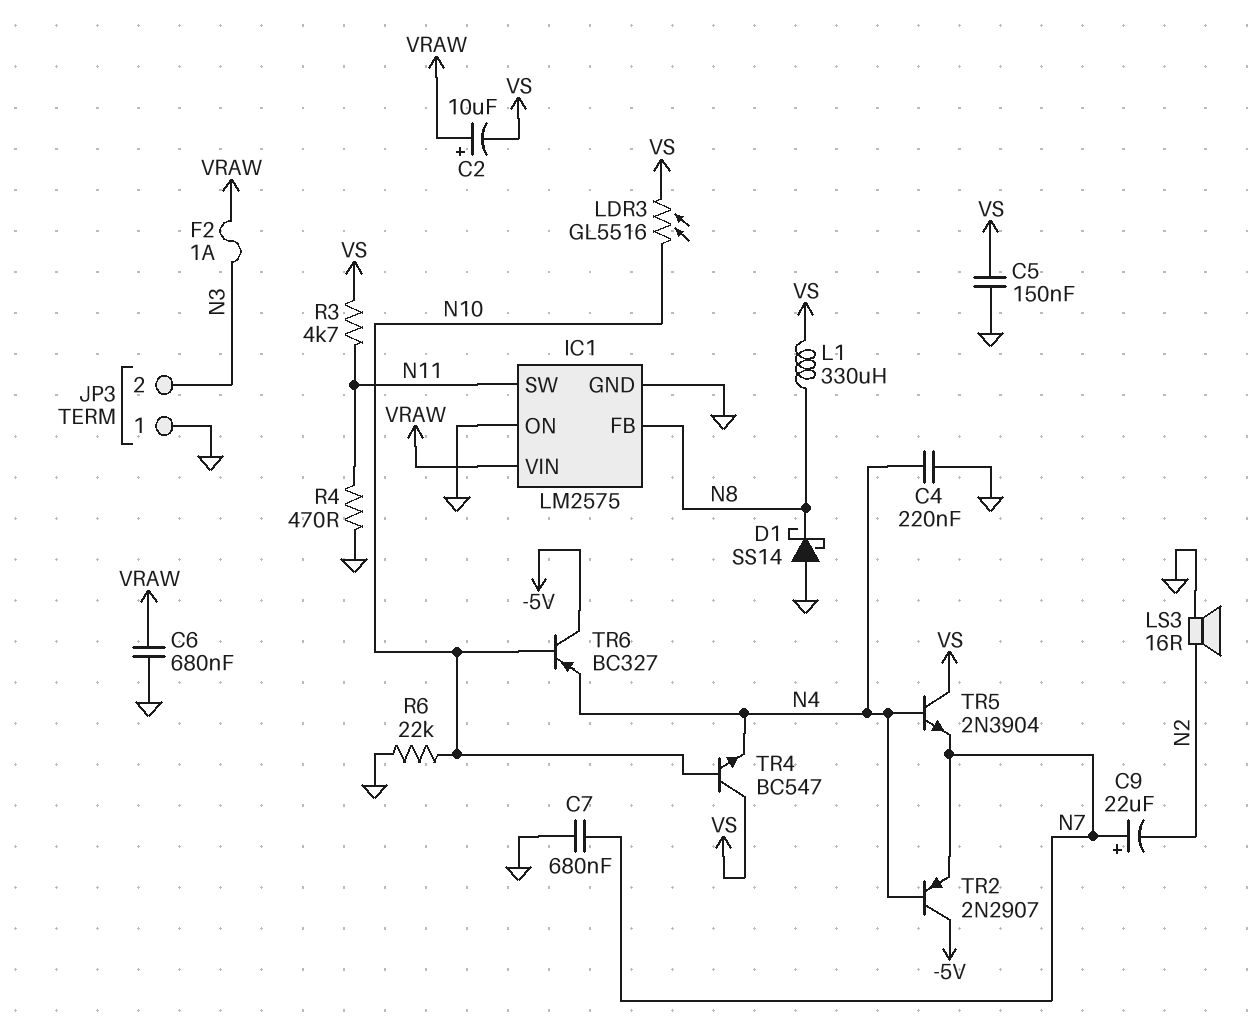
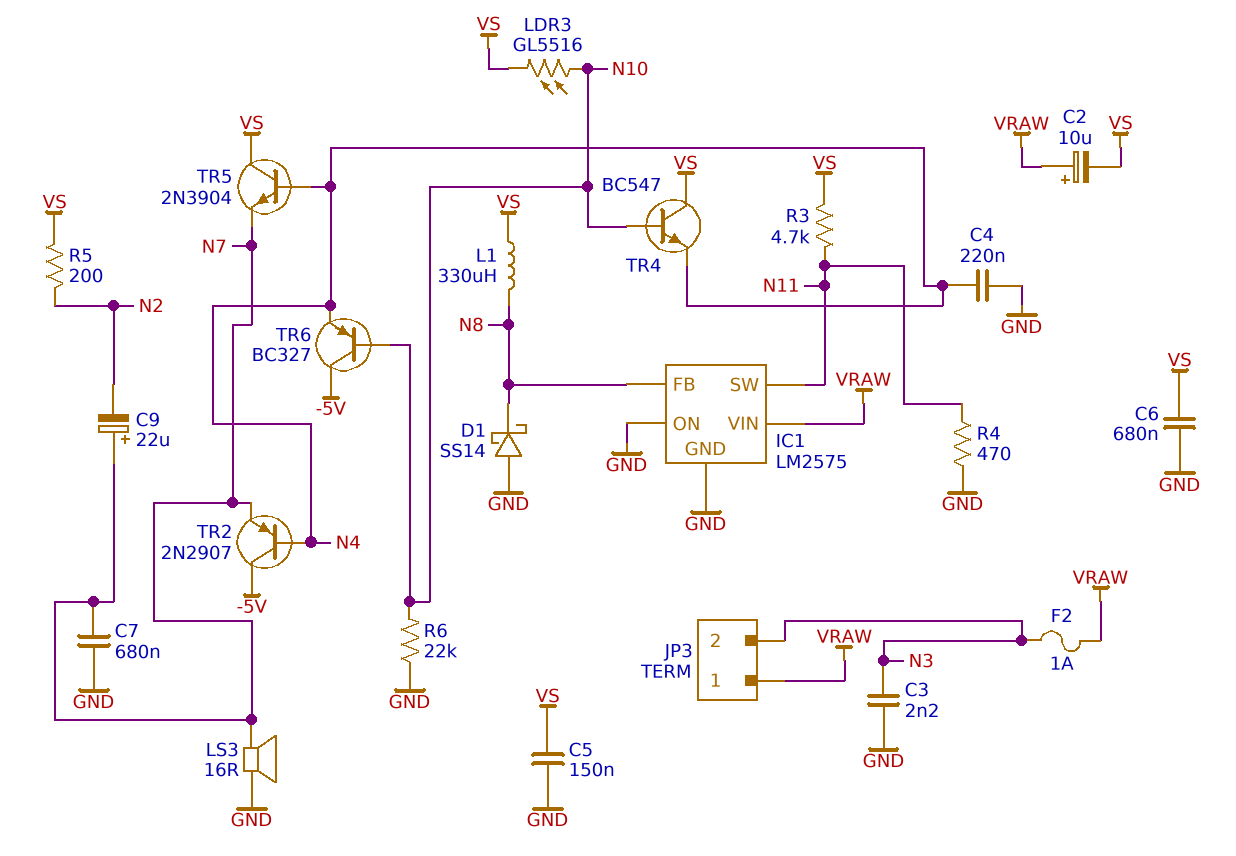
C3: none -> 2.2nF (GND, N3)
C6: 680nF (GND, VRAW) -> 680nF (GND, VS)
JP3 pin 1: GND -> VRAW
LS3: speaker 16R (GND, N2) -> speaker 16R (GND, N7)
R5: none -> 200 (N2, VS)

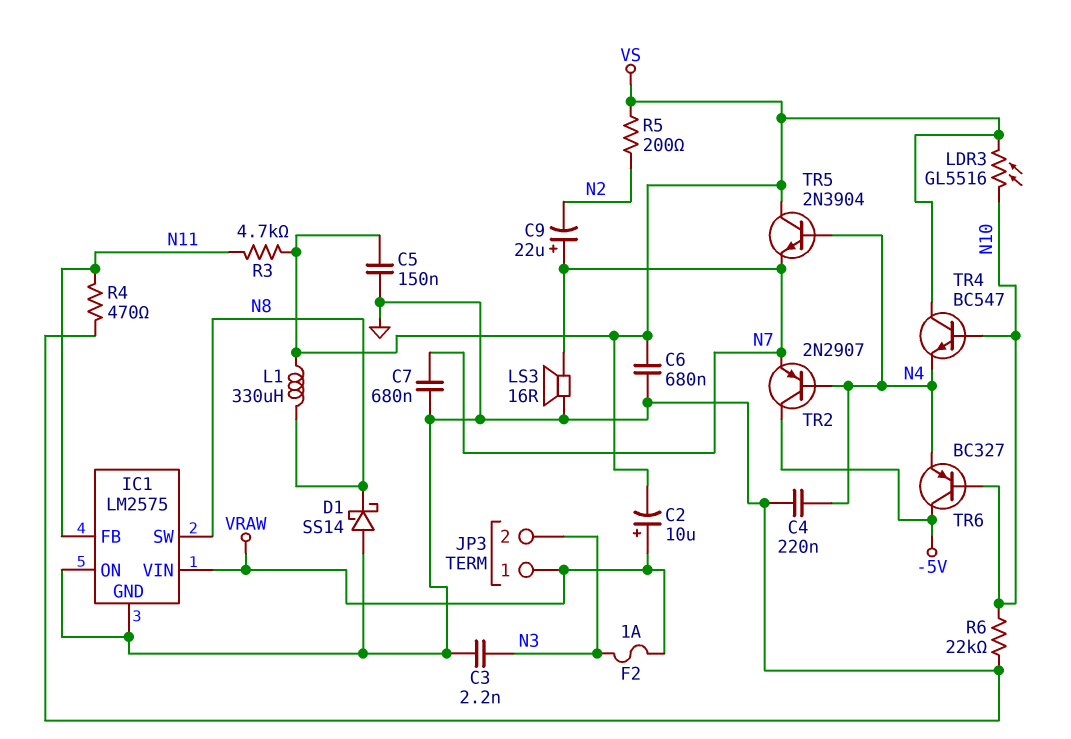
IC1 pin FB: N8 -> N11
IC1 pin SW: N11 -> N8

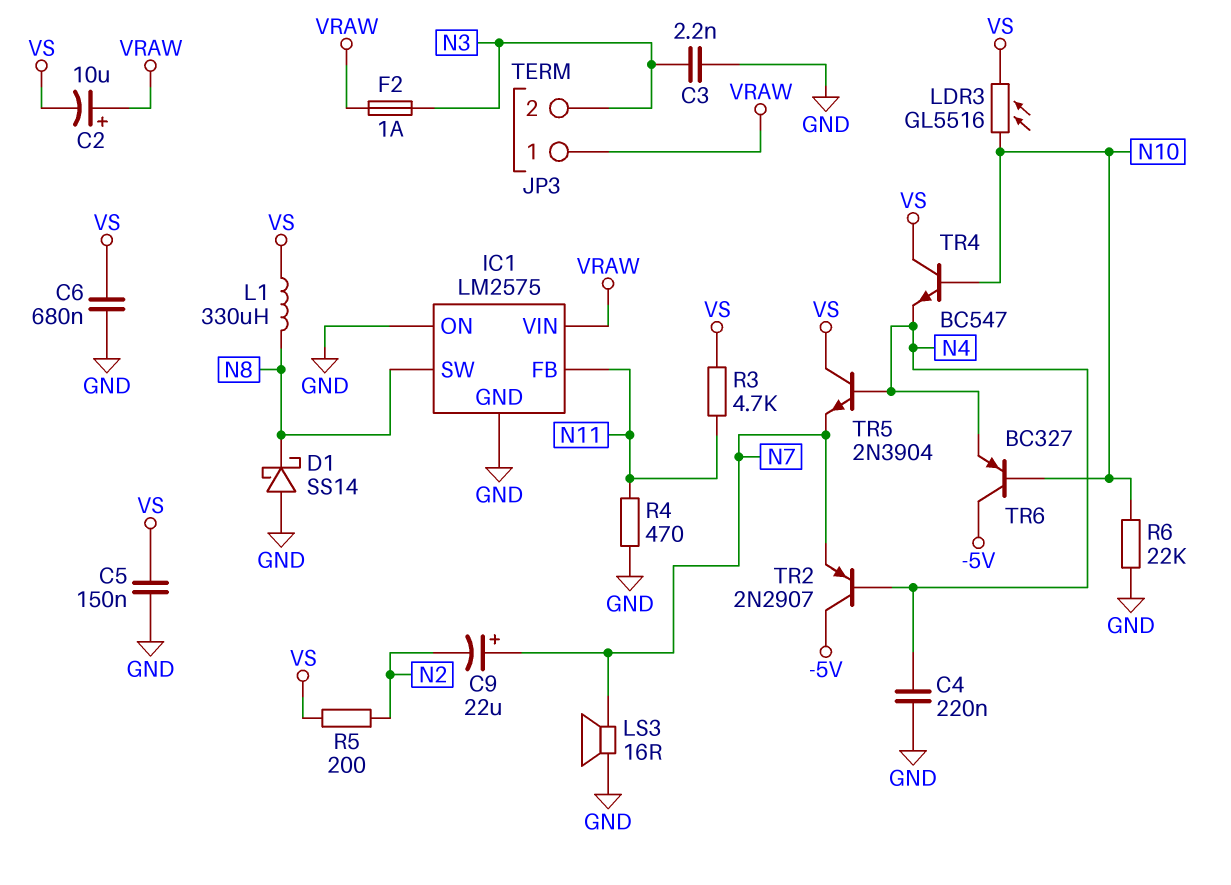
C7: 680nF (GND, N7) -> none

